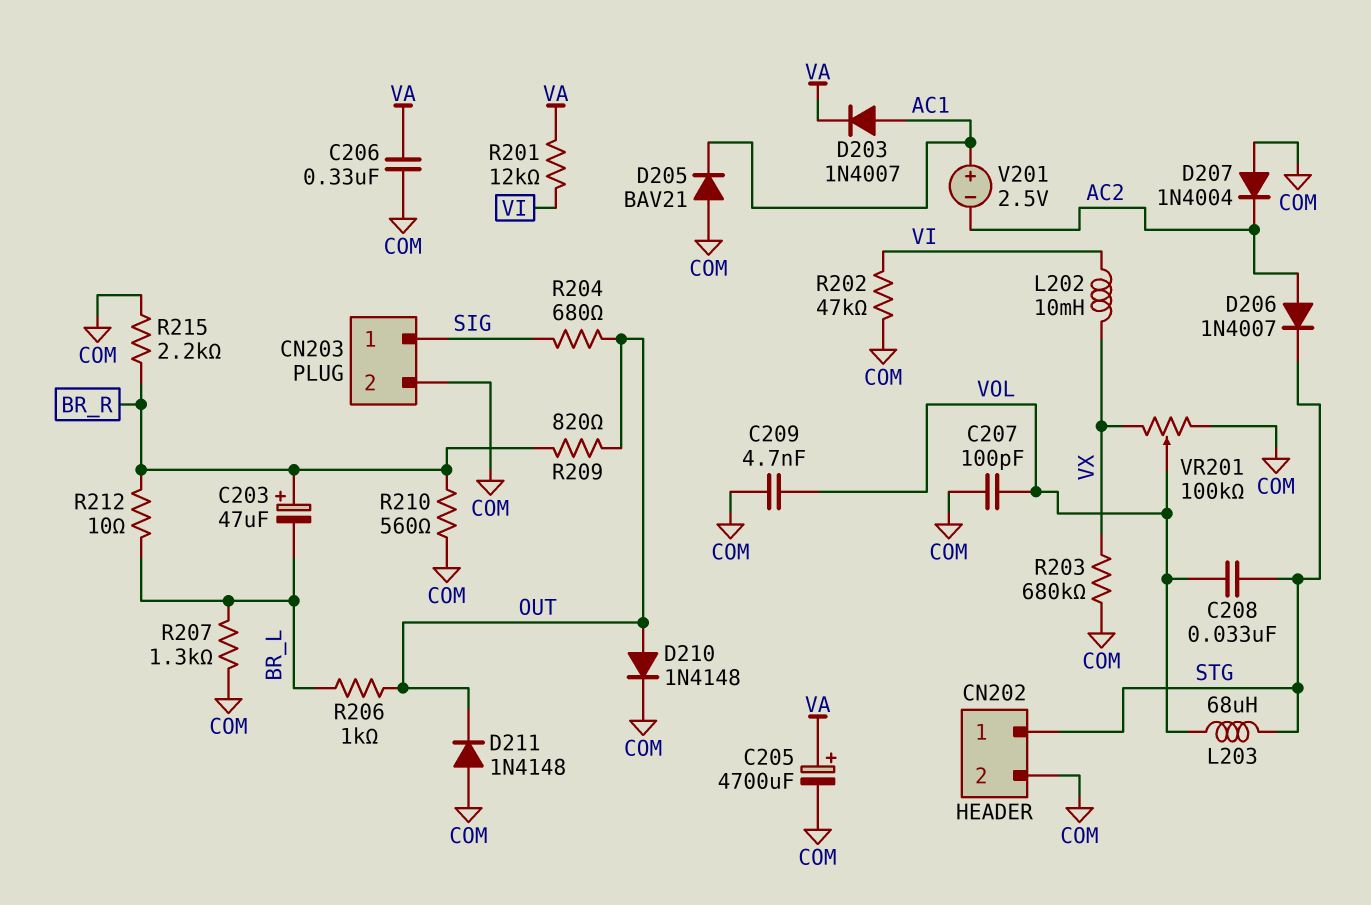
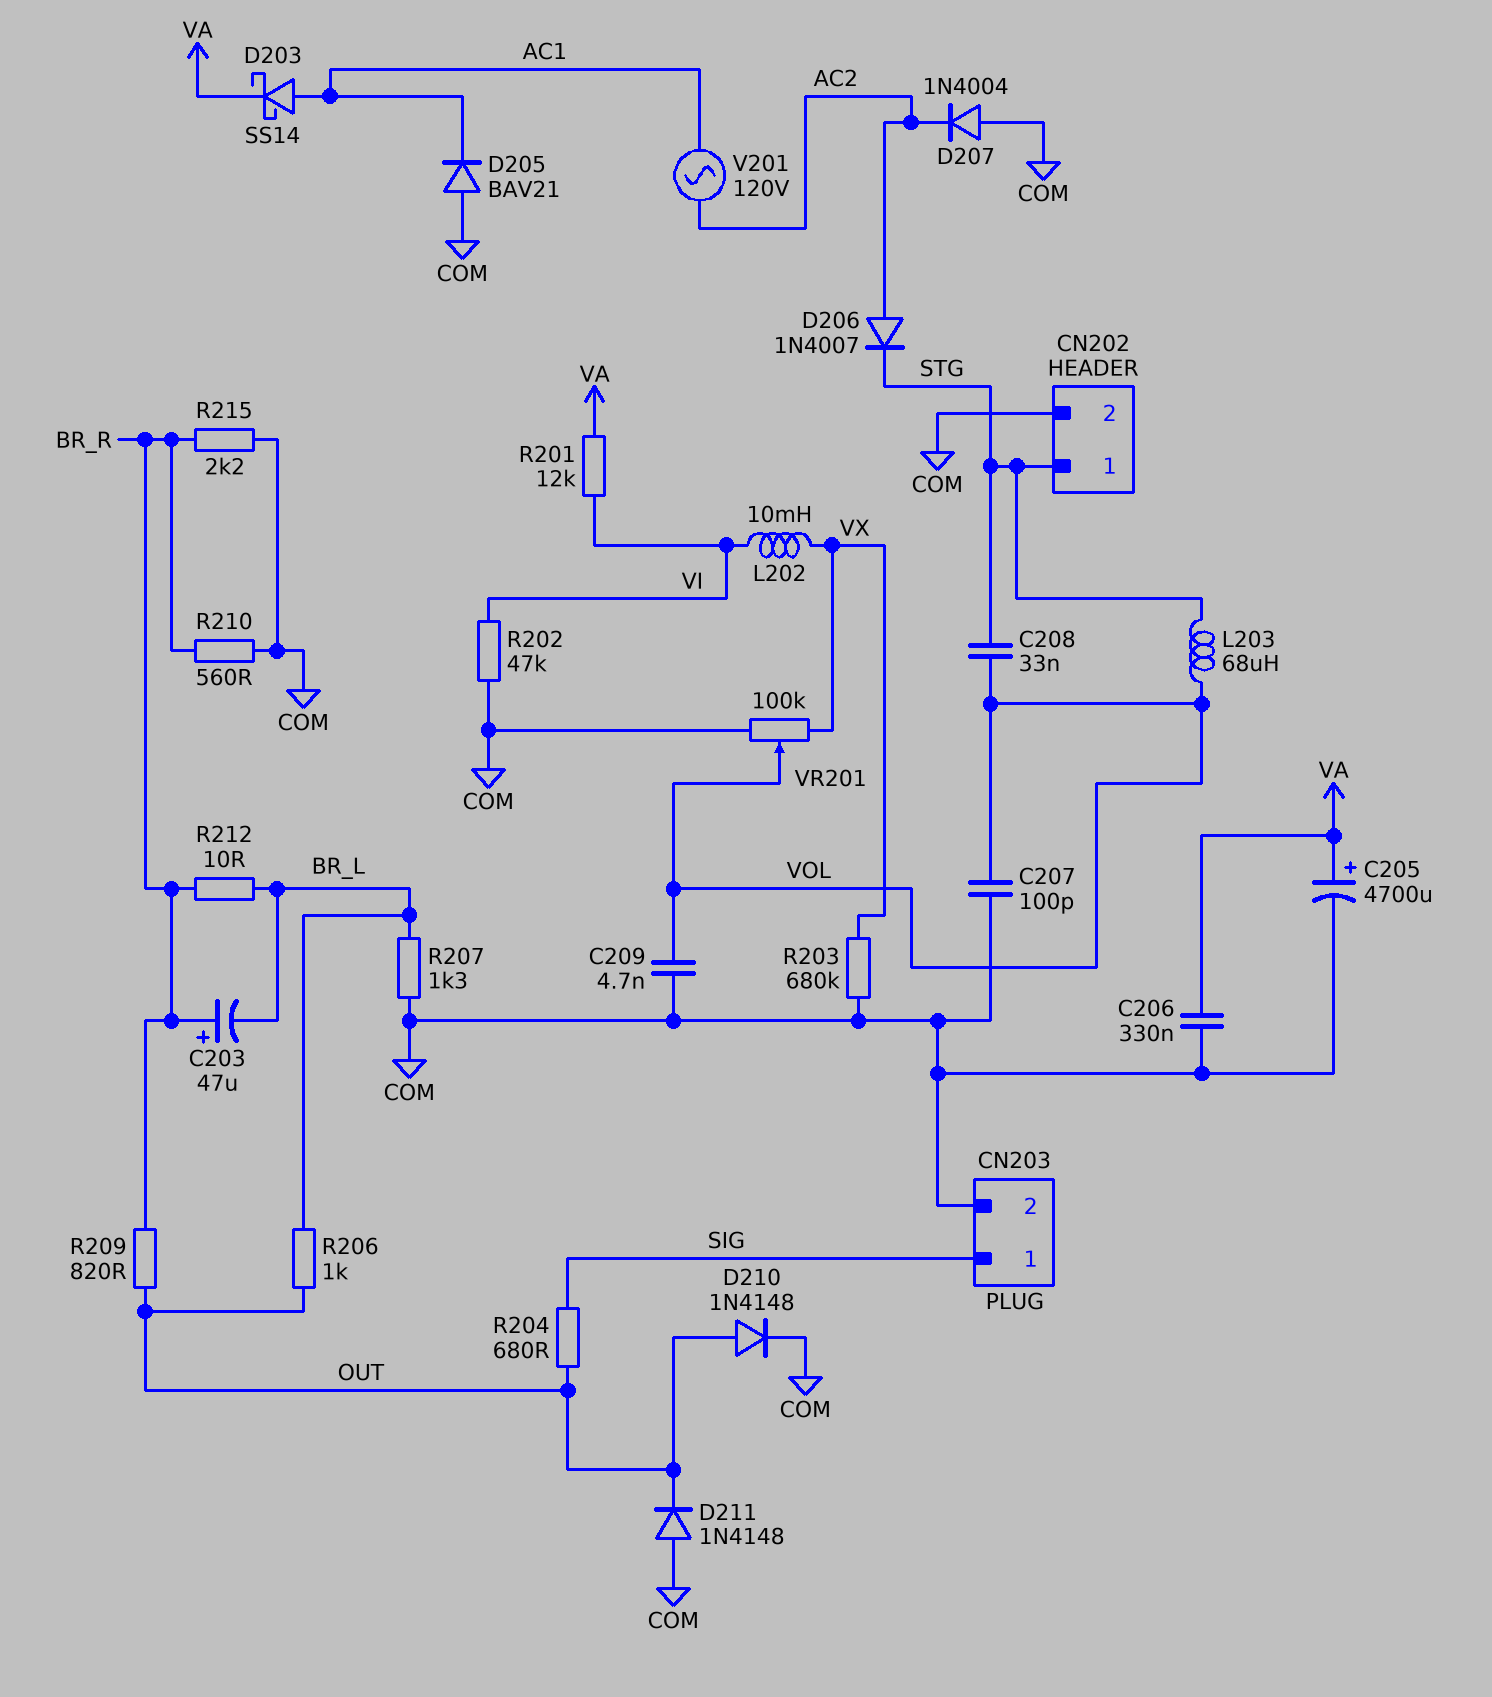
D203: diode 1N4007 (A AC1, K VA) -> schottky SS14 (A AC1, K VA)
V201: 2.5V (plus AC1, minus AC2) -> AC 120V (AC1, AC2)

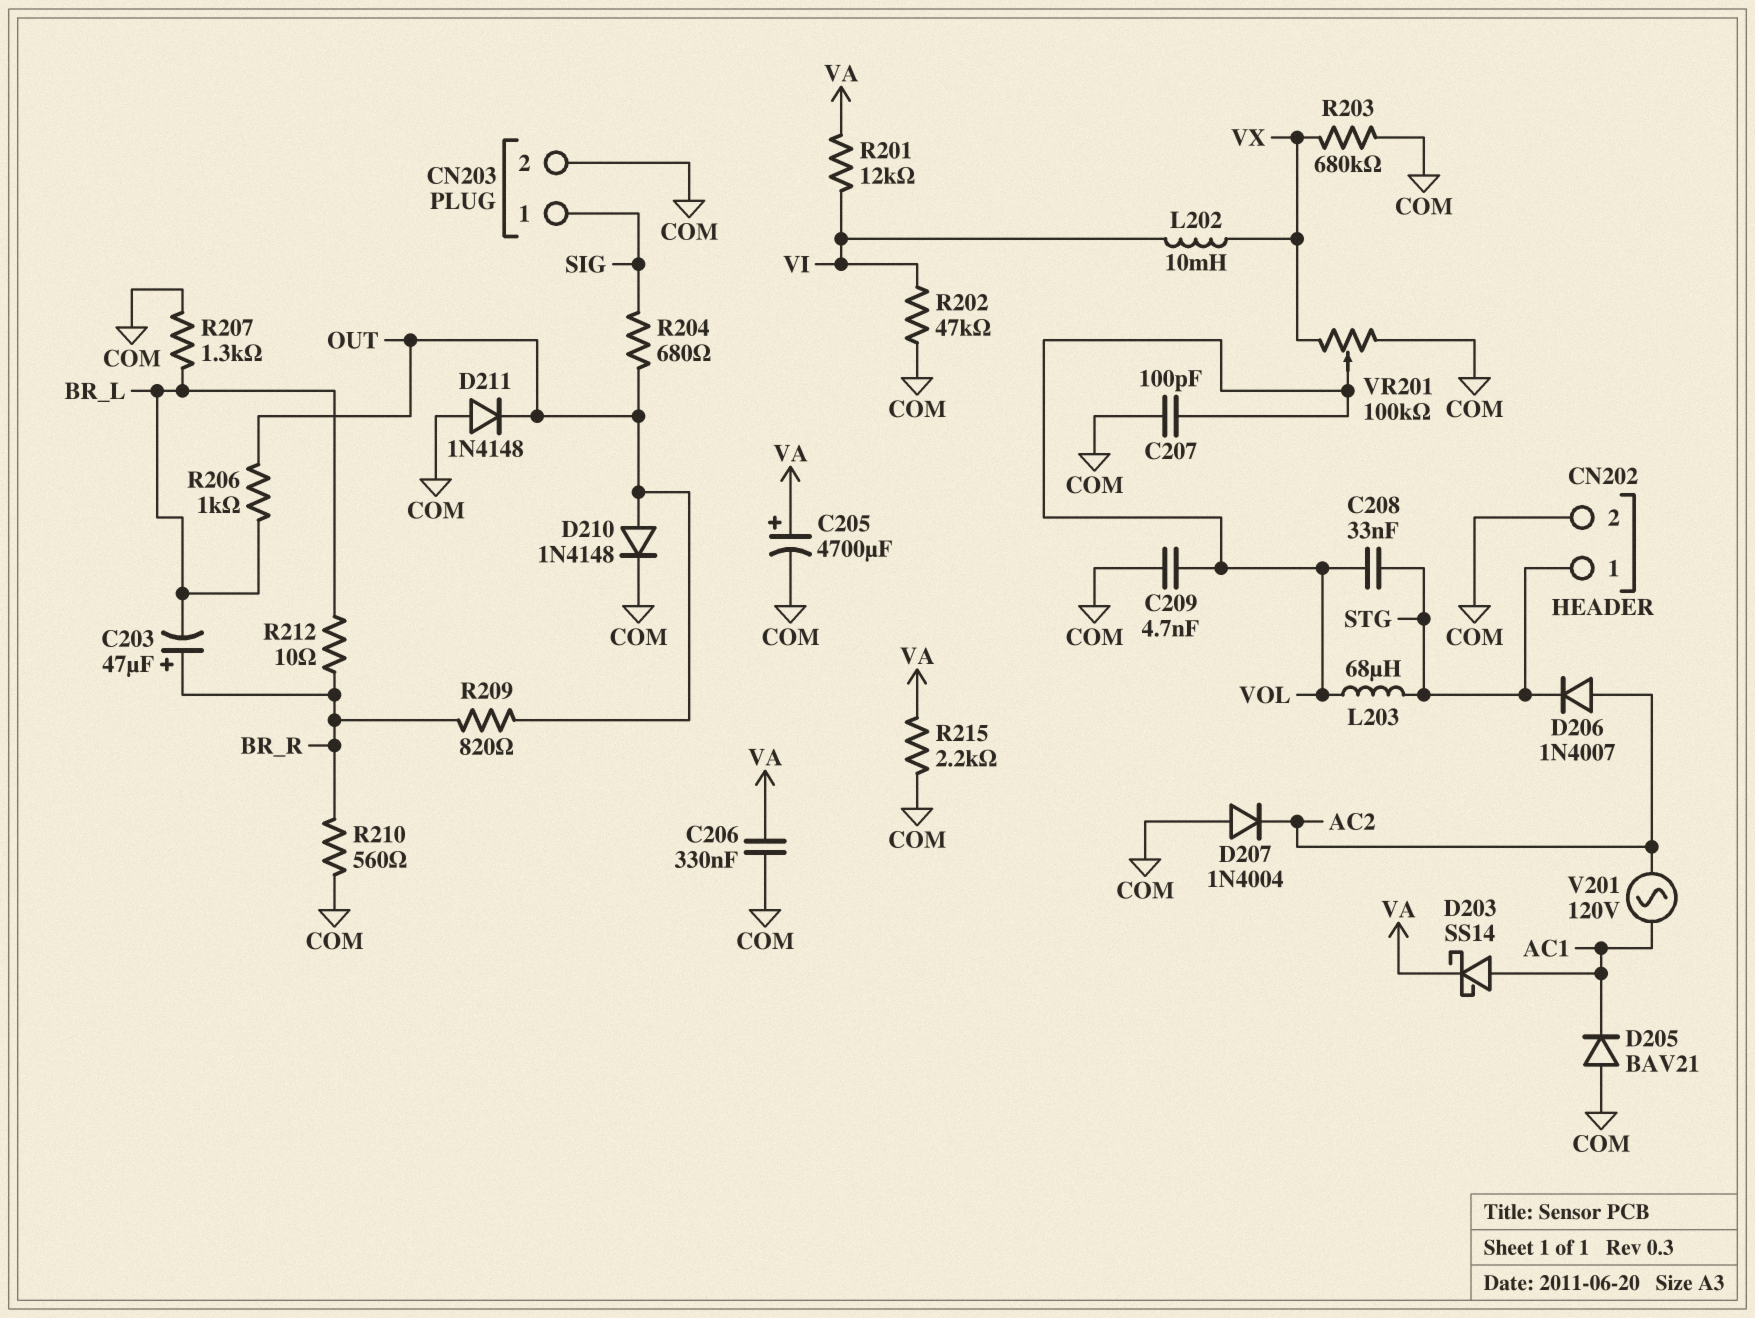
R215: 2.2k (BR_R, COM) -> 2.2k (COM, VA)

